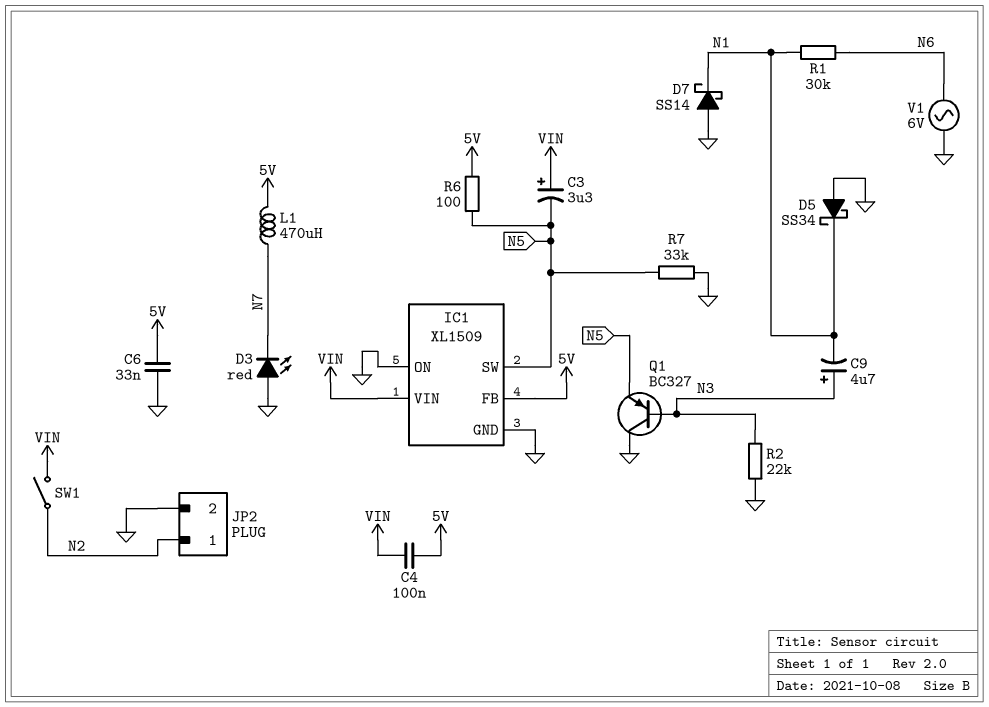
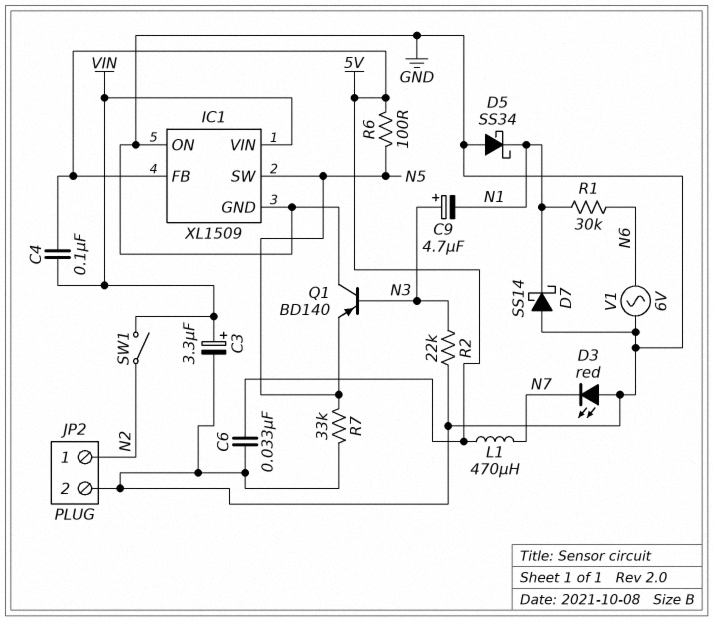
C3: 3.3uF (plus VIN, minus N5) -> 3.3uF (plus VIN, minus GND)
Q1: PNP BC327 (B N3, C GND, E N5) -> PNP BD140 (B N3, C GND, E N5)

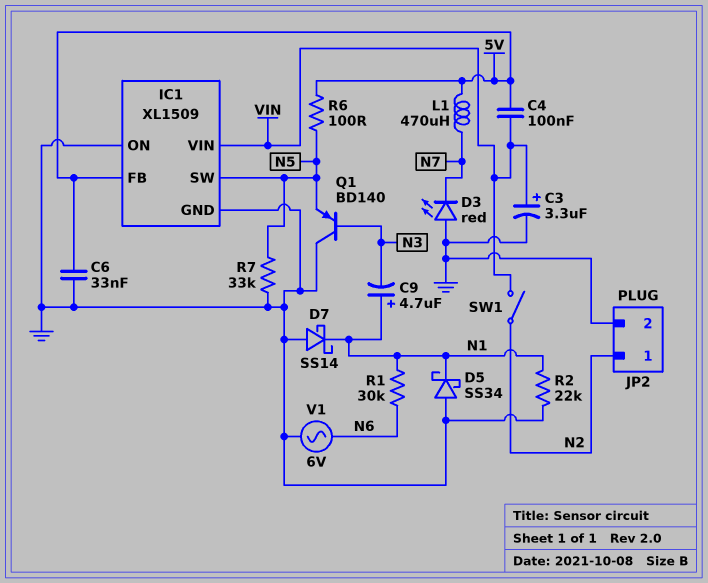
C9: 4.7uF (plus N3, minus N1) -> 4.7uF (plus N1, minus N3)
R2: 22k (GND, N3) -> 22k (GND, N1)

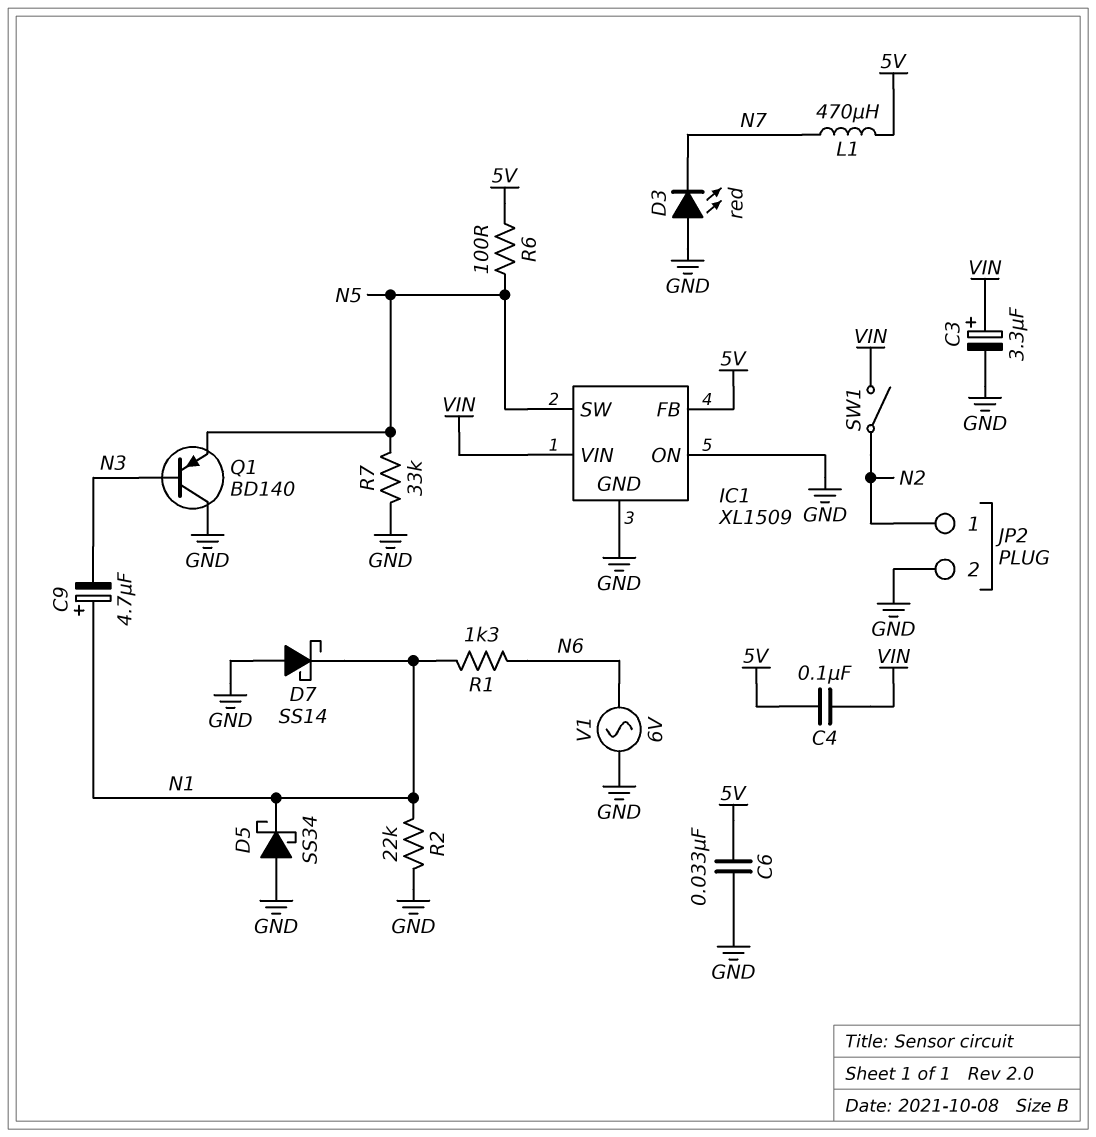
R1: 30k (N1, N6) -> 1.3k (N1, N6)

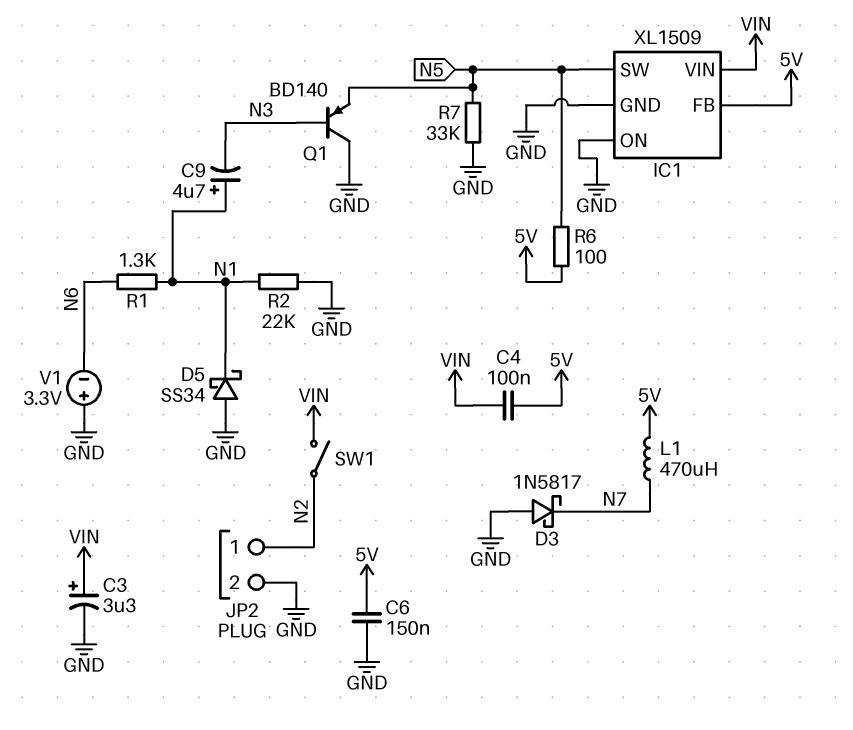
C6: 33nF (5V, GND) -> 150nF (5V, GND)
D3: LED red (A GND, K N7) -> schottky 1N5817 (A GND, K N7)
D7: schottky SS14 (A GND, K N1) -> none
V1: AC 6V (GND, N6) -> 3.3V (plus GND, minus N6)

